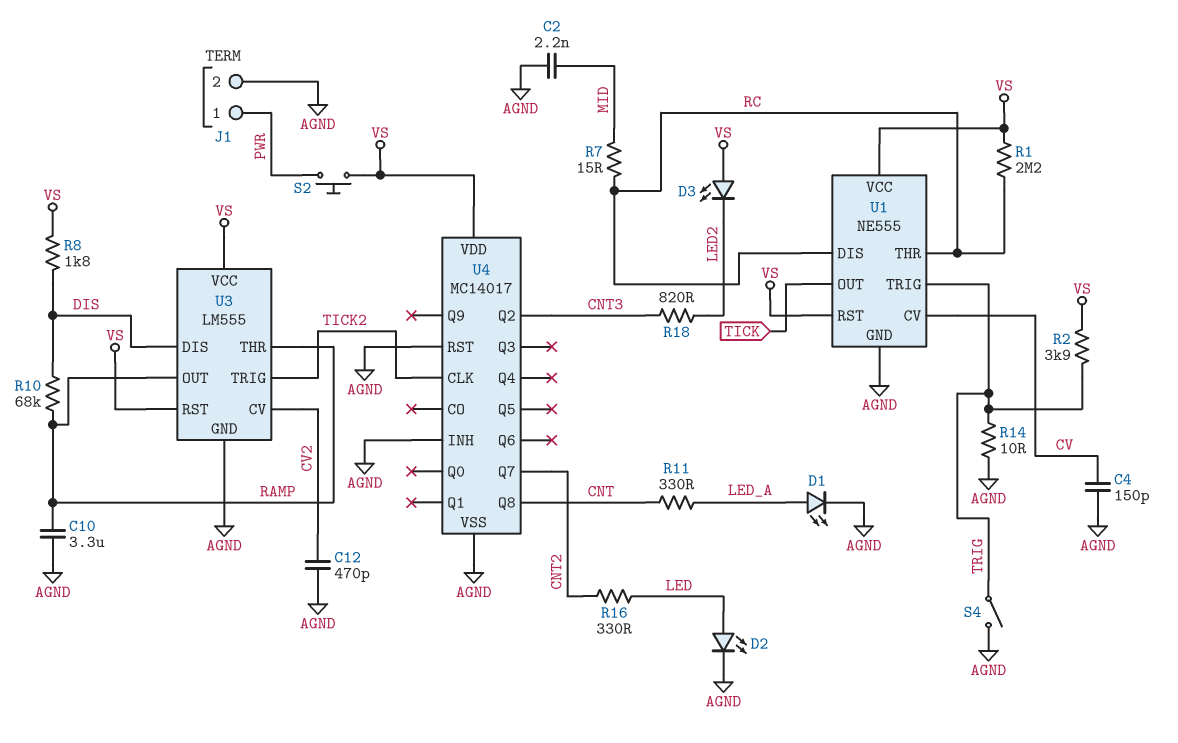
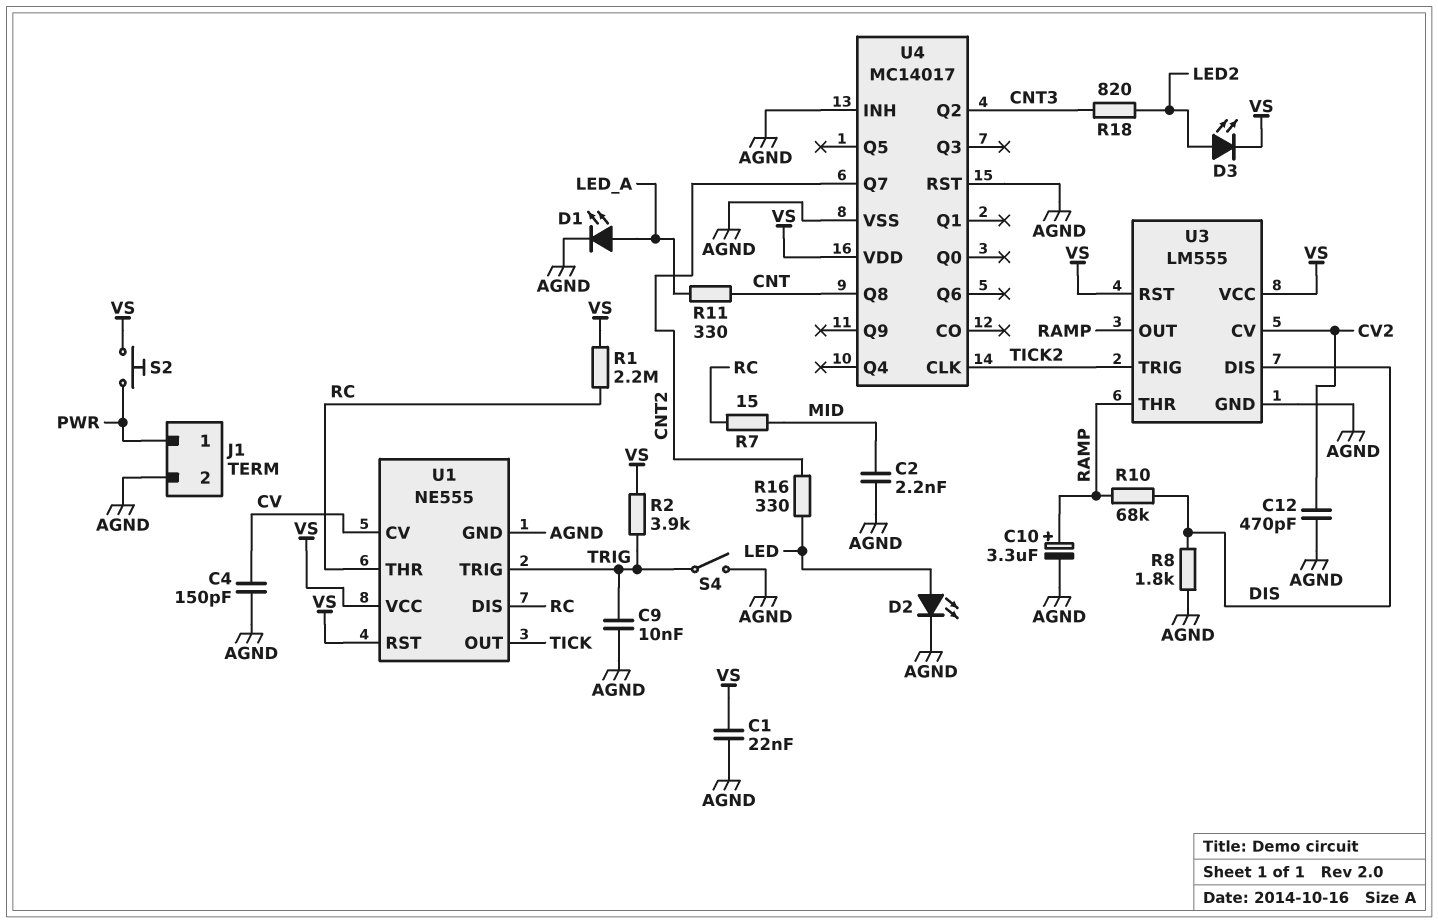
C1: none -> 22nF (AGND, VS)
C9: none -> 10nF (AGND, TRIG)
C10: 3.3uF (AGND, RAMP) -> 3.3uF (plus RAMP, minus AGND)
D3: LED (A VS, K LED2) -> LED (A LED2, K VS)
R8: 1.8k (DIS, VS) -> 1.8k (AGND, DIS)
R14: 10 (AGND, TRIG) -> none

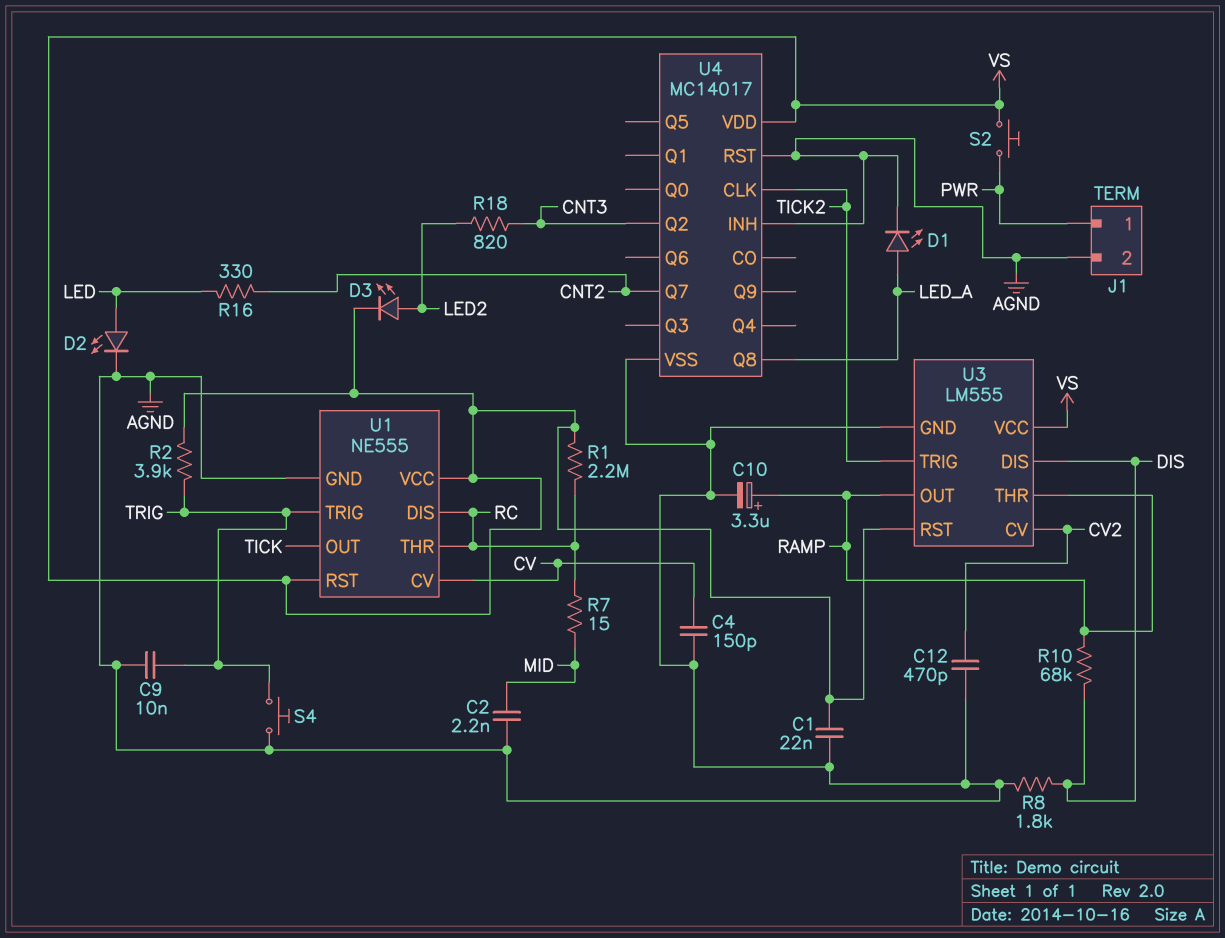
R11: 330 (CNT, LED_A) -> none
S4: switch (AGND, TRIG) -> button (AGND, TRIG)
U4 pin Q8: CNT -> LED_A

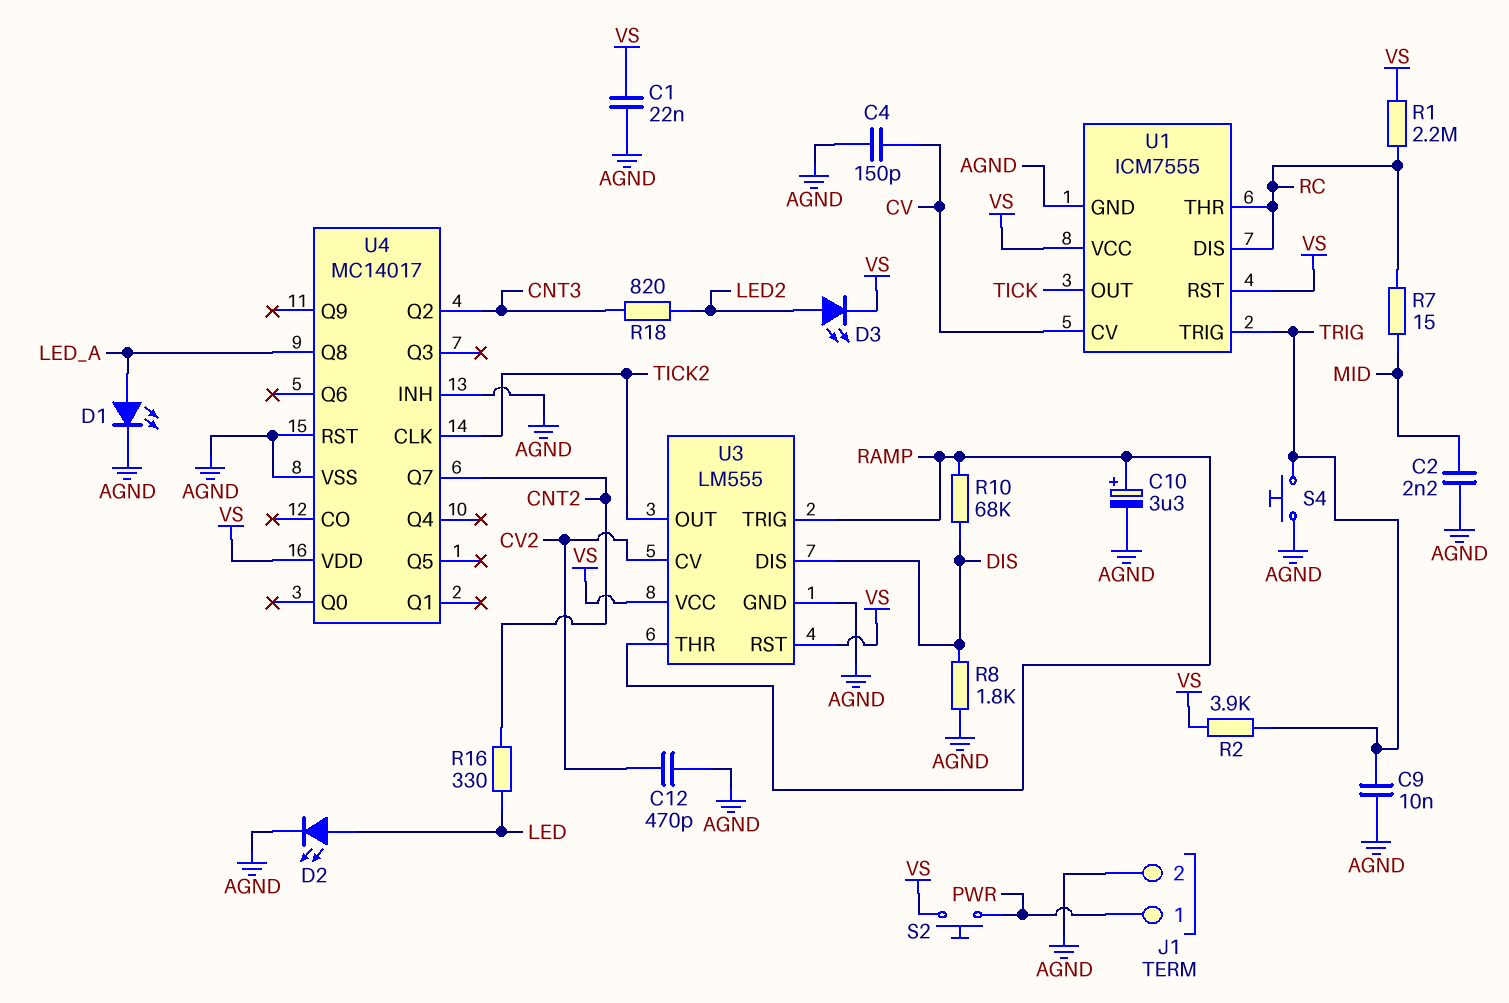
U1: NE555 -> ICM7555
U3 pin OUT: RAMP -> TICK2
U3 pin TRIG: TICK2 -> RAMP

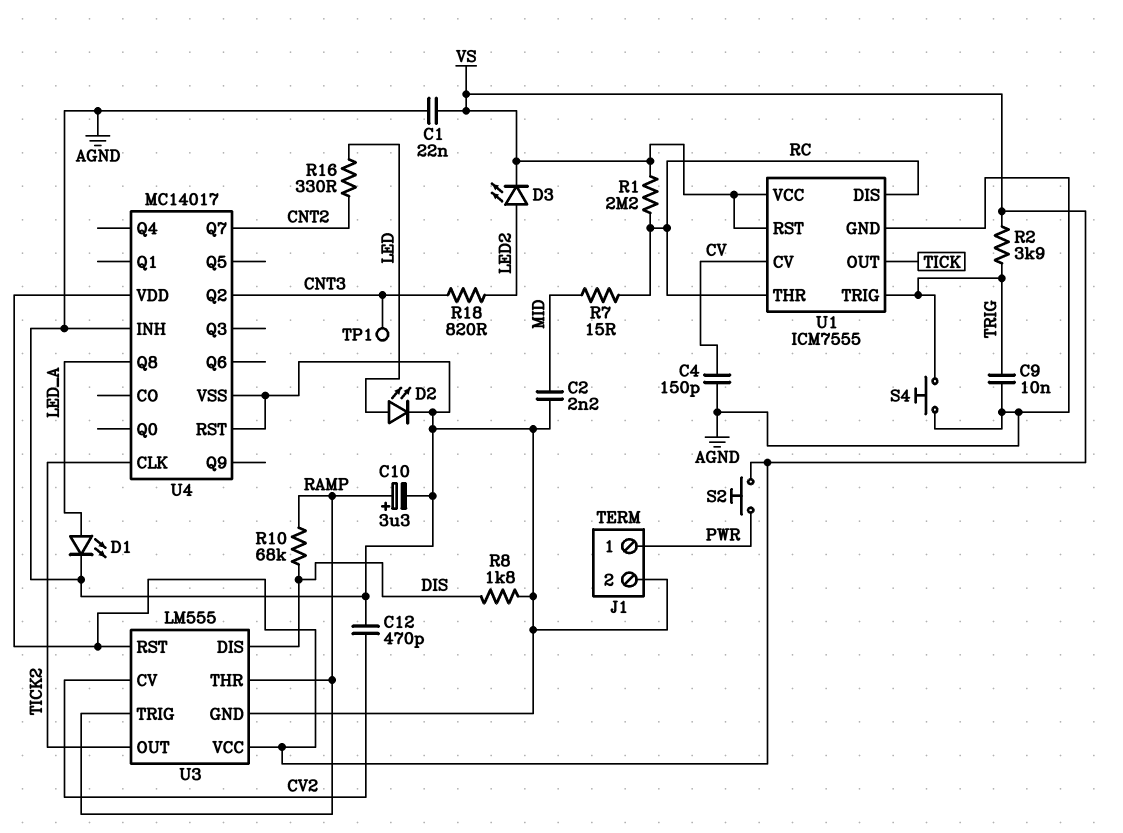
TP1: none -> test point (CNT3)

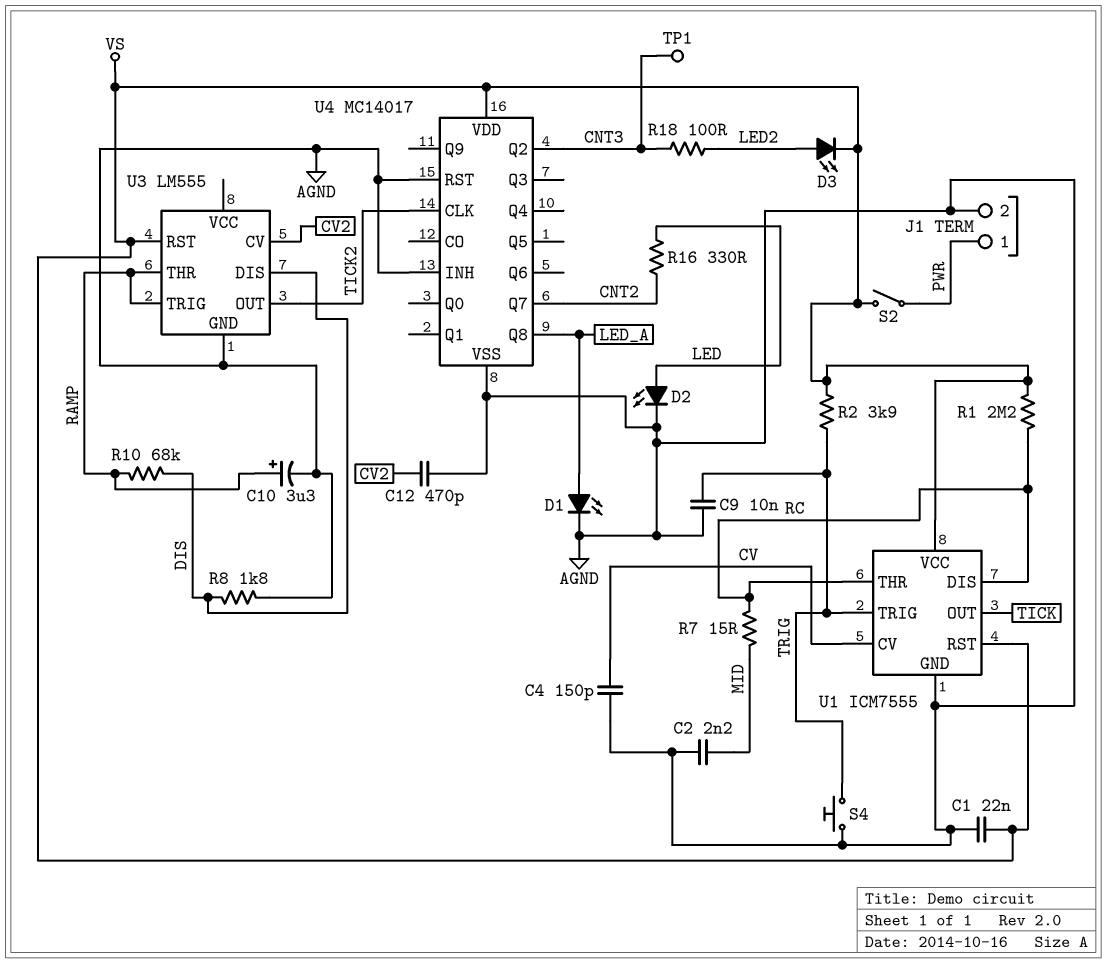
R18: 820 (CNT3, LED2) -> 100 (CNT3, LED2)
S2: button (PWR, VS) -> switch (PWR, VS)
U3 pin VCC: VS -> none

